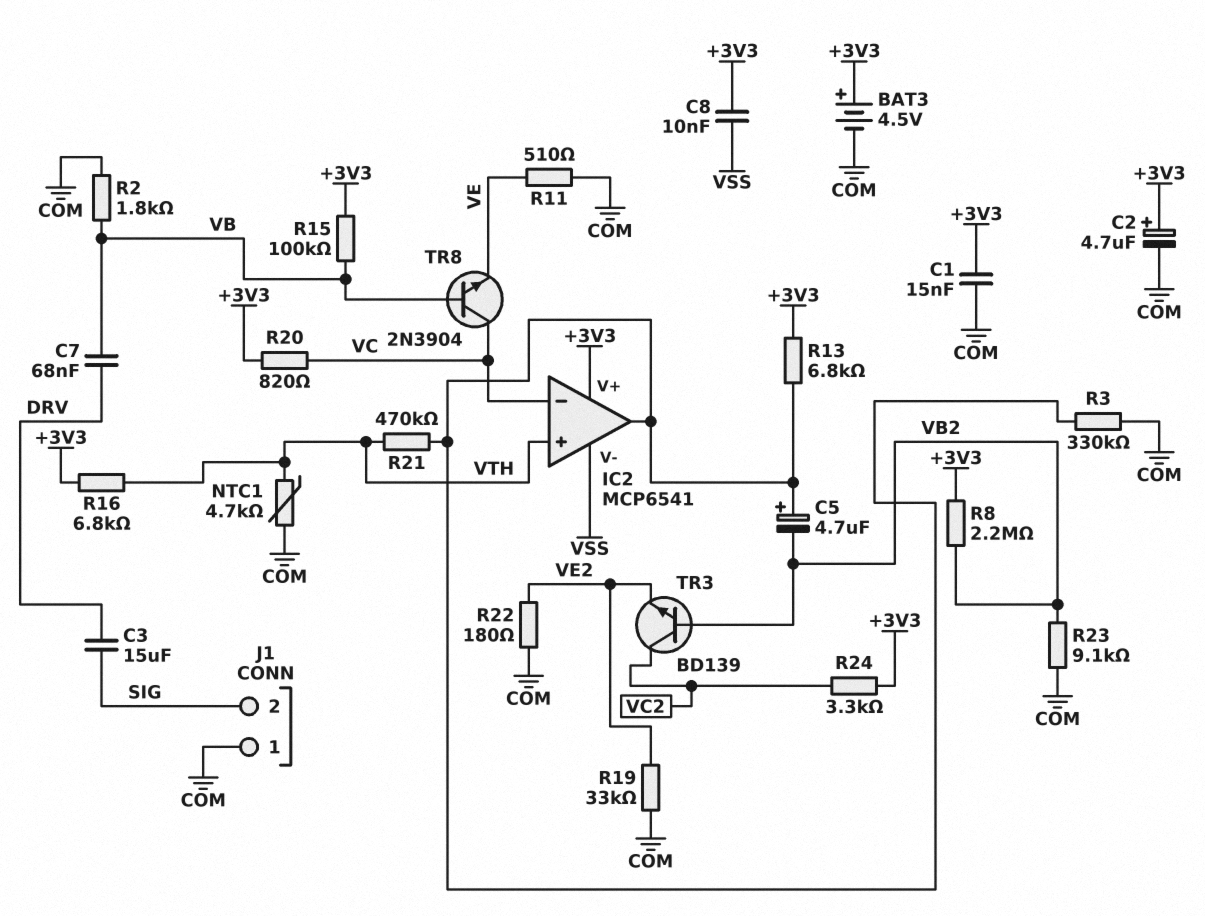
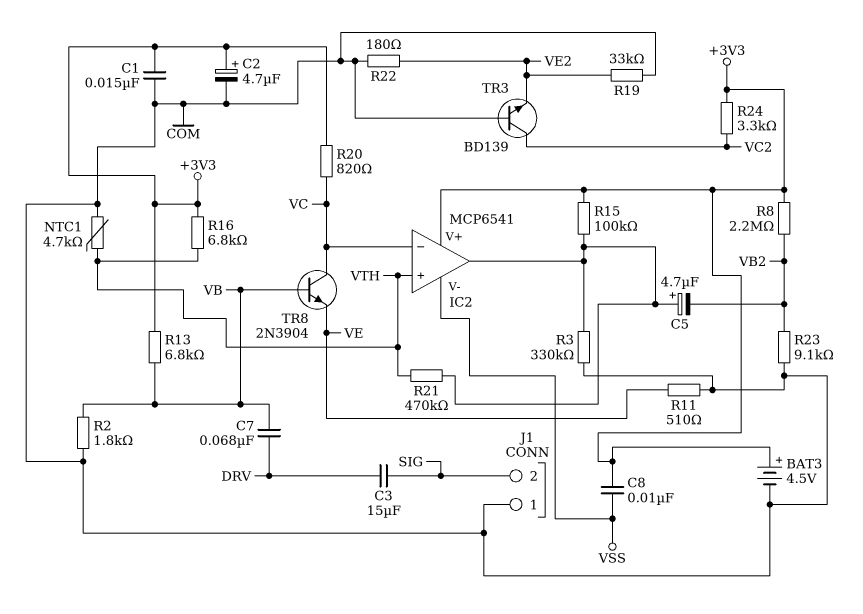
R13: 6.8k (+3V3, IC2/out) -> 6.8k (+3V3, VB)
R15: 100k (+3V3, VB) -> 100k (+3V3, IC2/out)
TR3: NPN BD139 (B VB2, C VC2, E VE2) -> NPN BD139 (B COM, C VC2, E VE2)

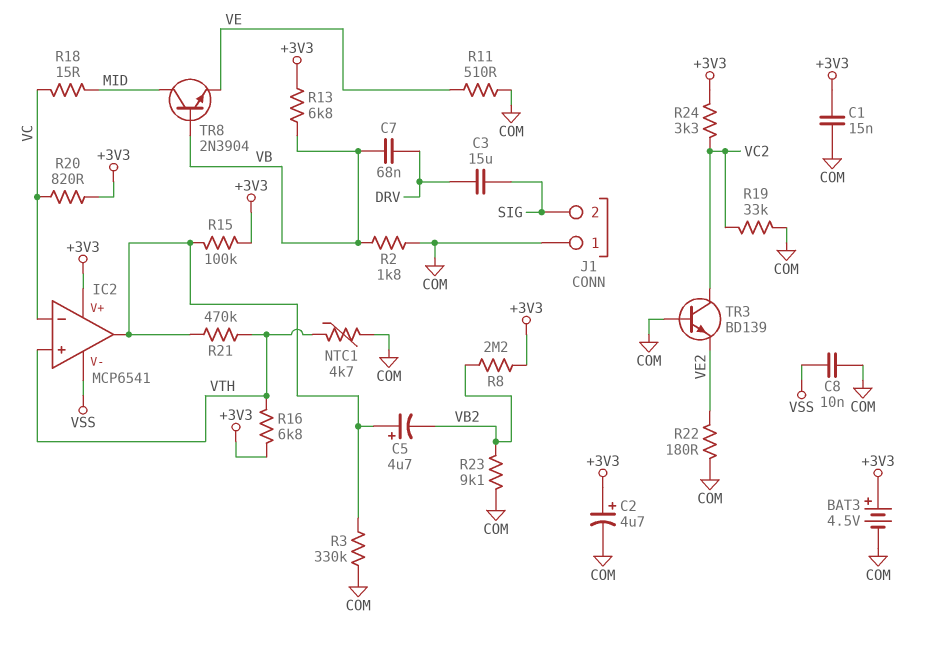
C8: 10nF (+3V3, VSS) -> 10nF (COM, VSS)
R18: none -> 15 (MID, VC)
R19: 33k (COM, VE2) -> 33k (COM, VC2)
TR8: NPN 2N3904 (B VB, C VC, E VE) -> NPN 2N3904 (B VB, C MID, E VE)

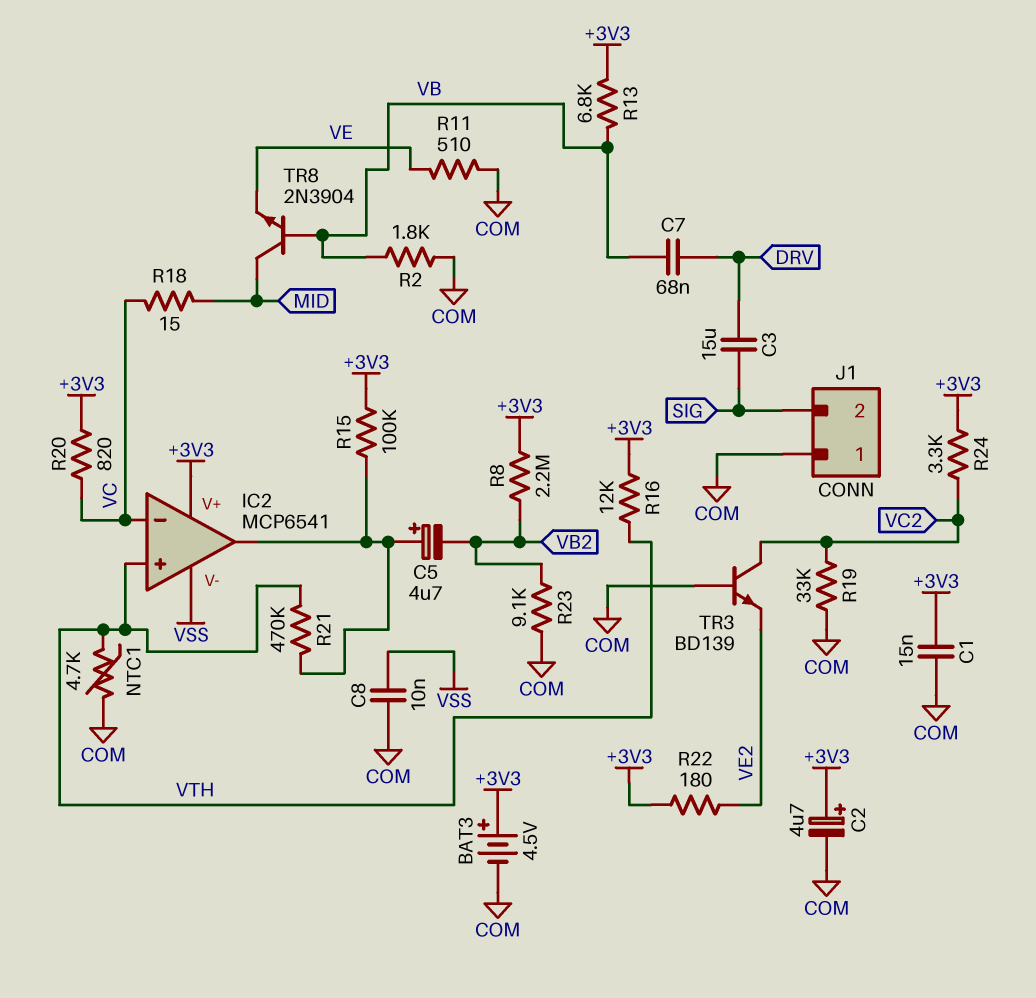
R3: 330k (COM, IC2/out) -> none
R16: 6.8k (+3V3, VTH) -> 12k (+3V3, VTH)
R22: 180 (COM, VE2) -> 180 (+3V3, VE2)

